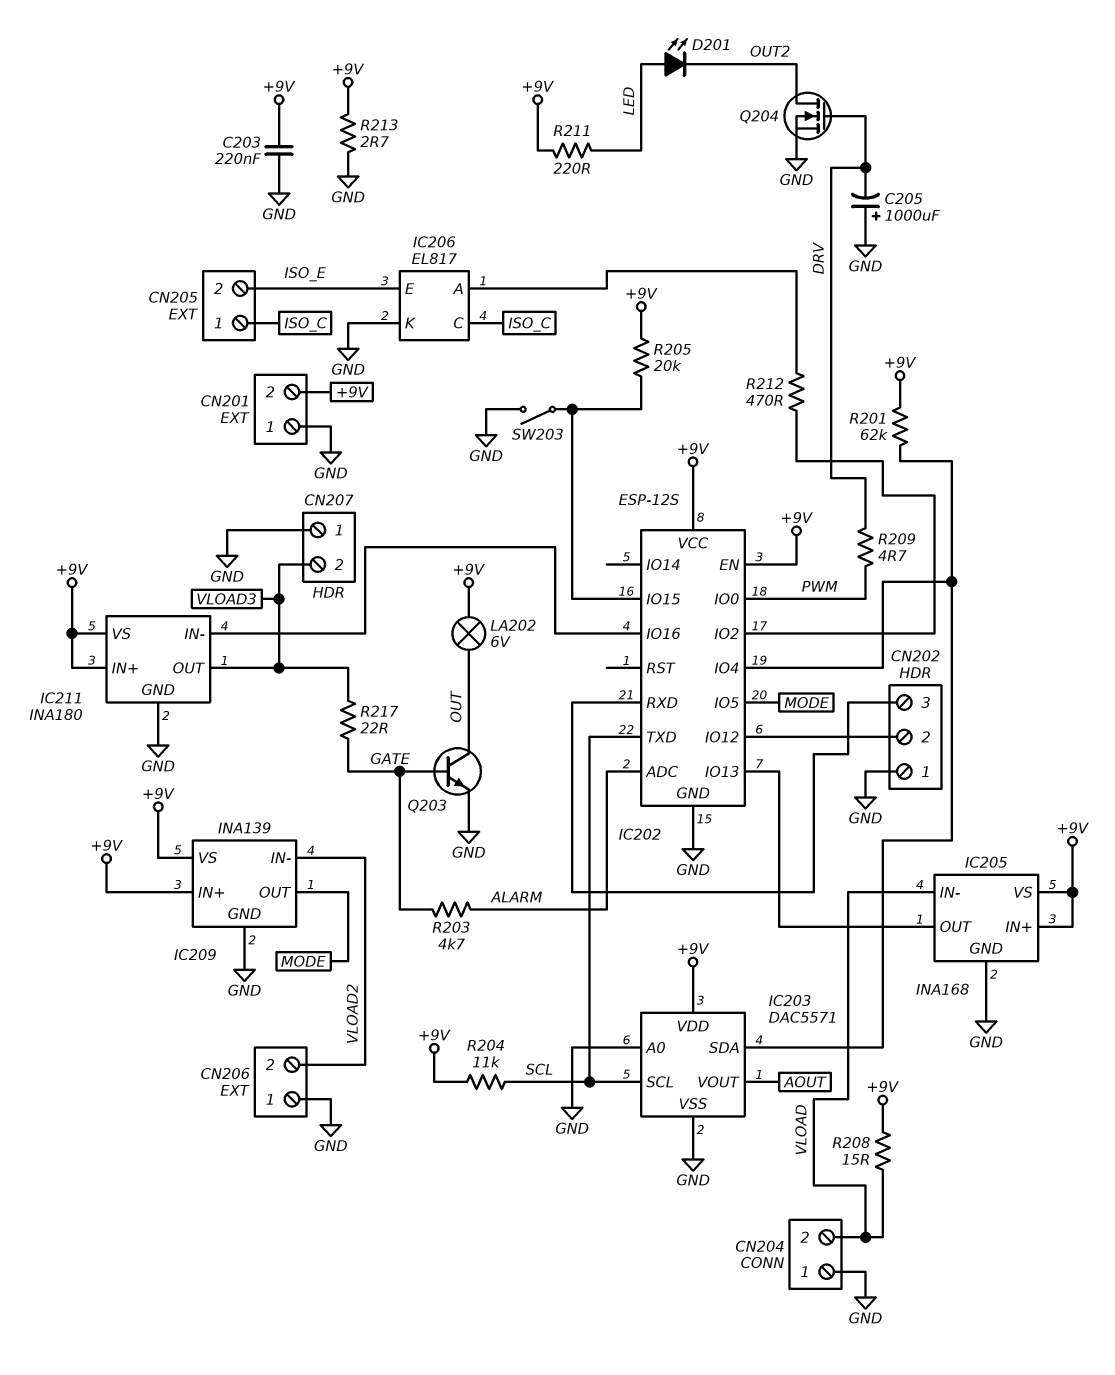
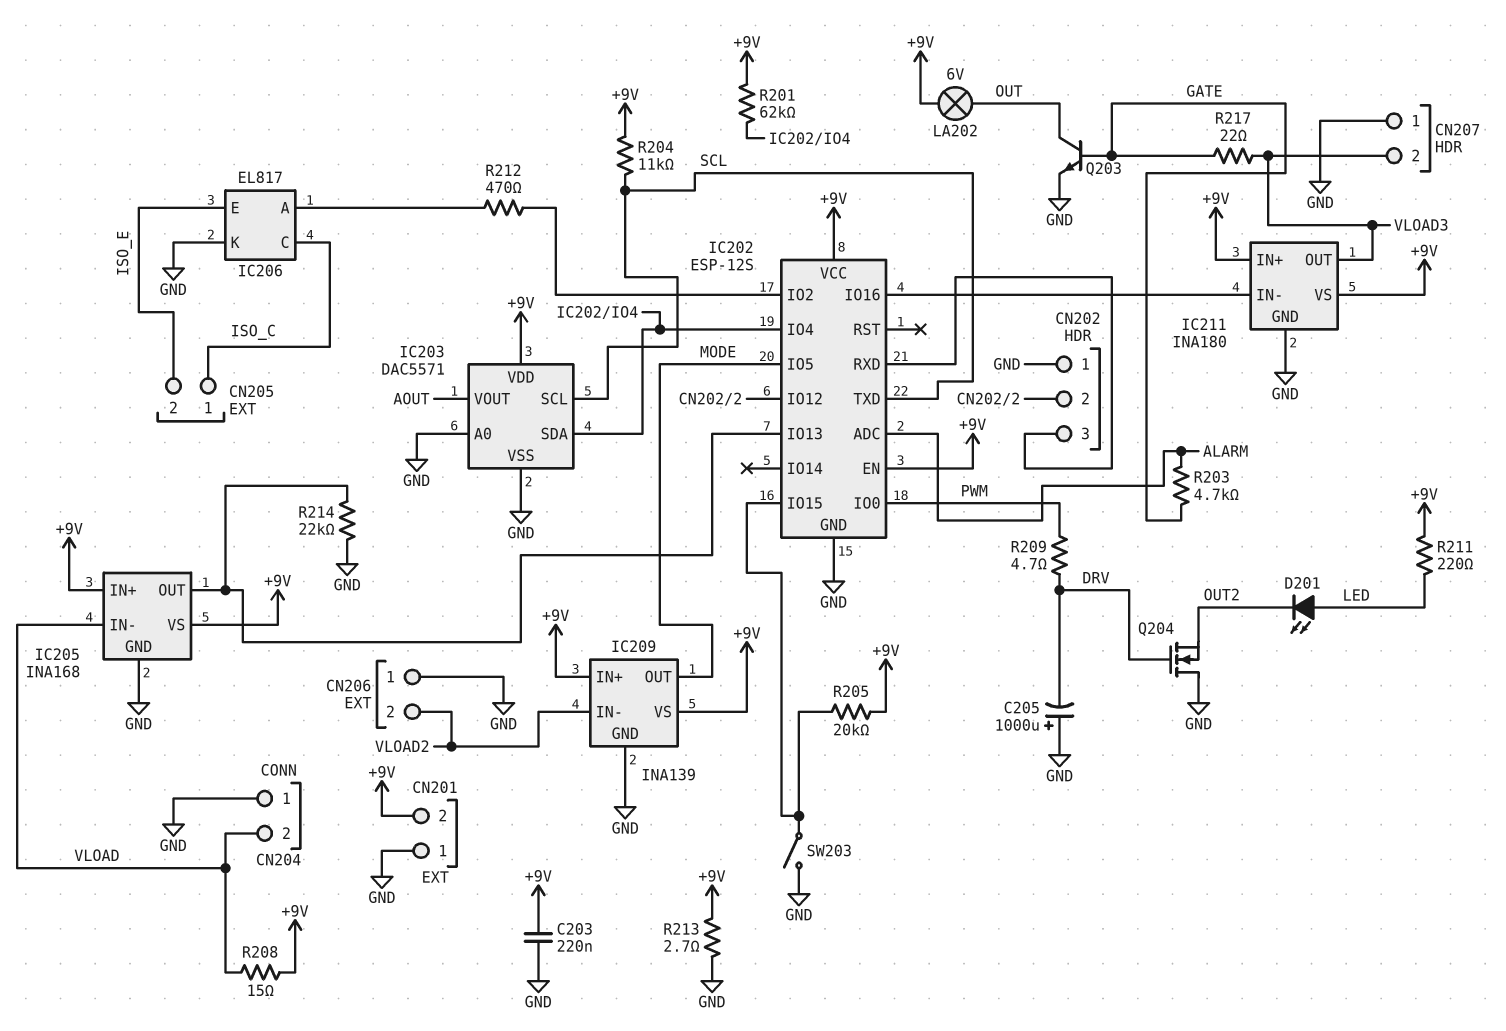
Q204: NMOS (G DRV, D OUT2, S GND) -> NMOS (G DRV, D GND, S OUT2)
R214: none -> 22k (GND, IC202/IO13)

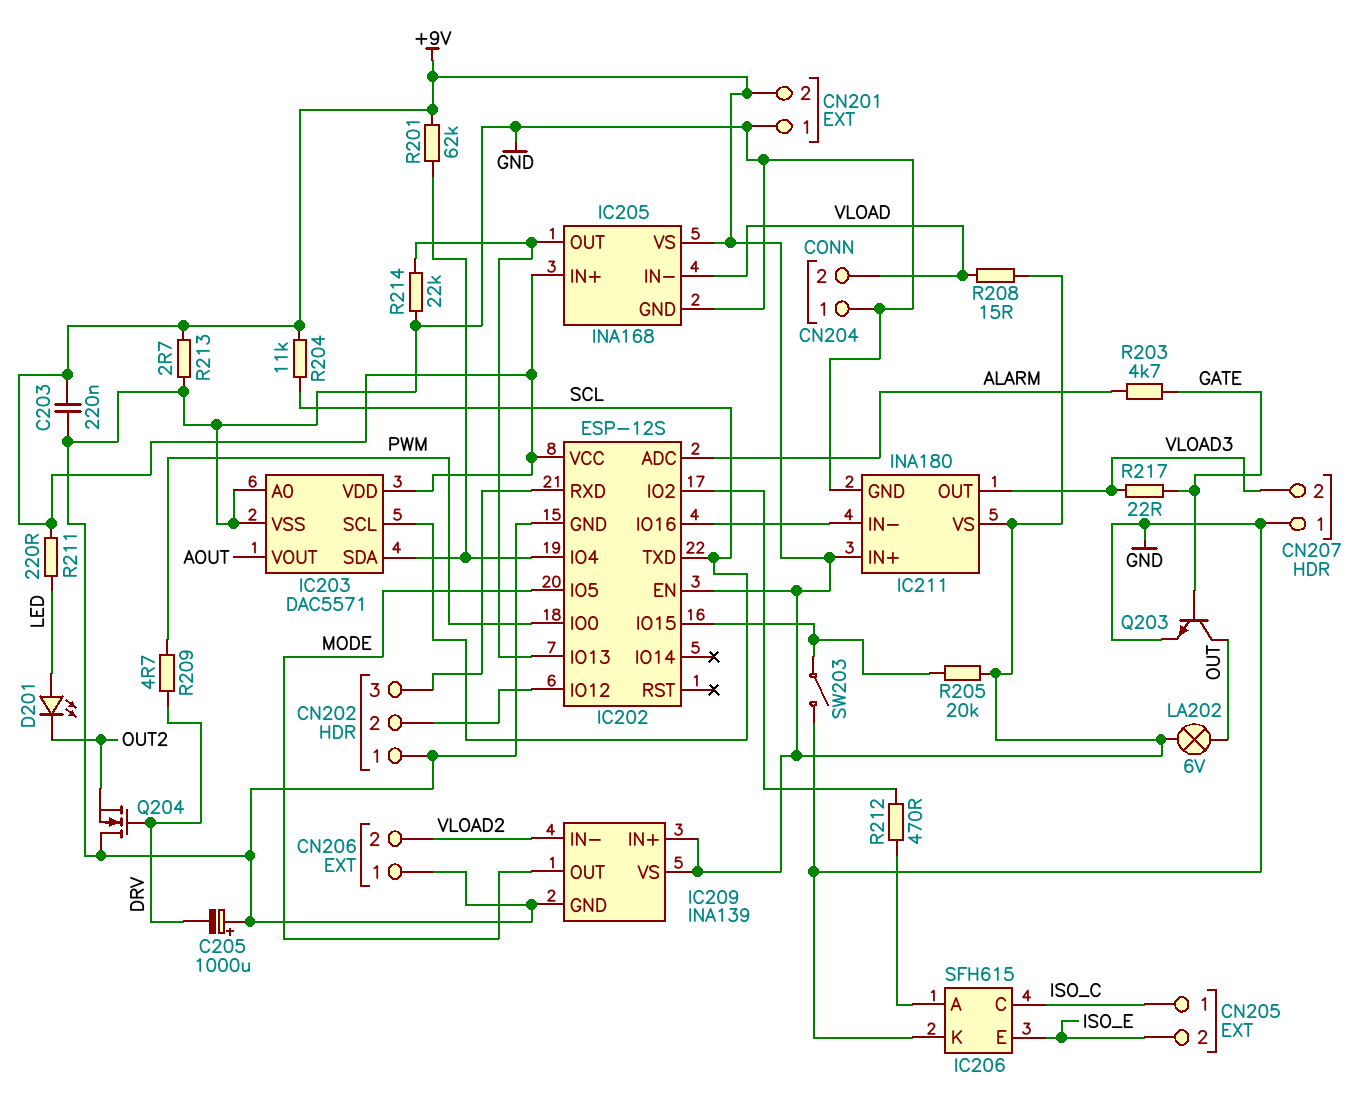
IC206: EL817 -> SFH615

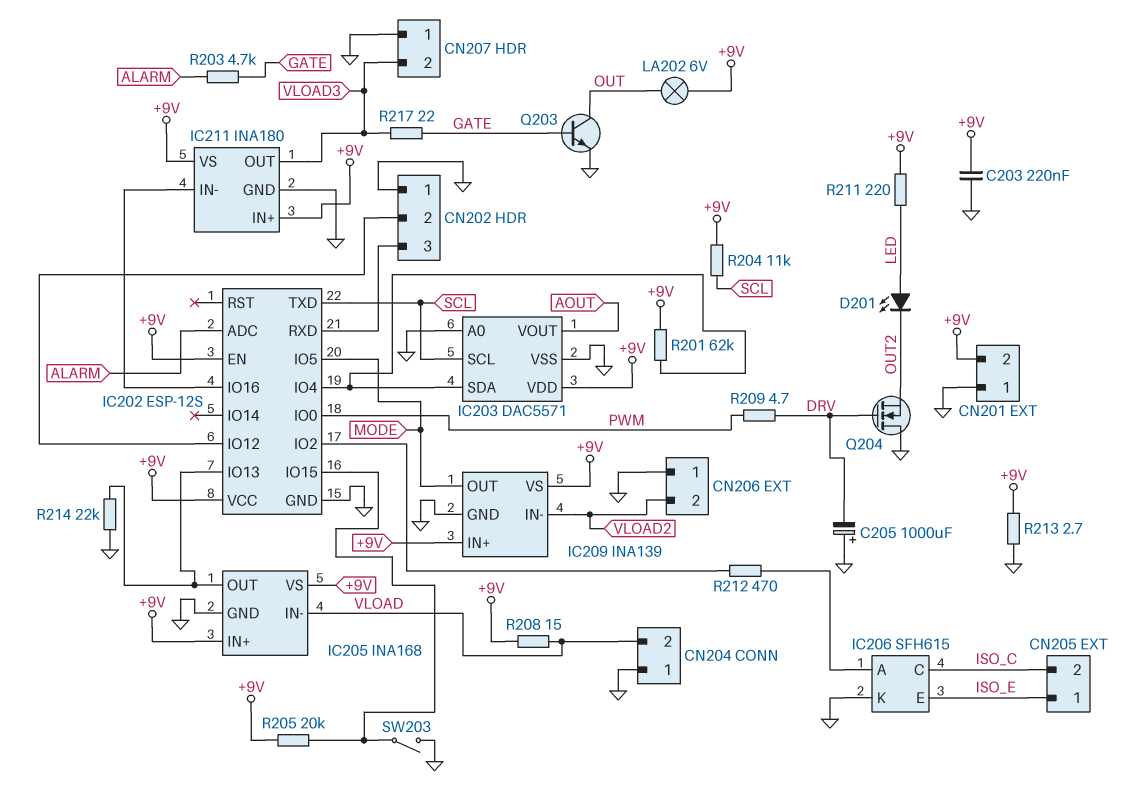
CN205 pin 1: ISO_C -> ISO_E
CN205 pin 2: ISO_E -> ISO_C

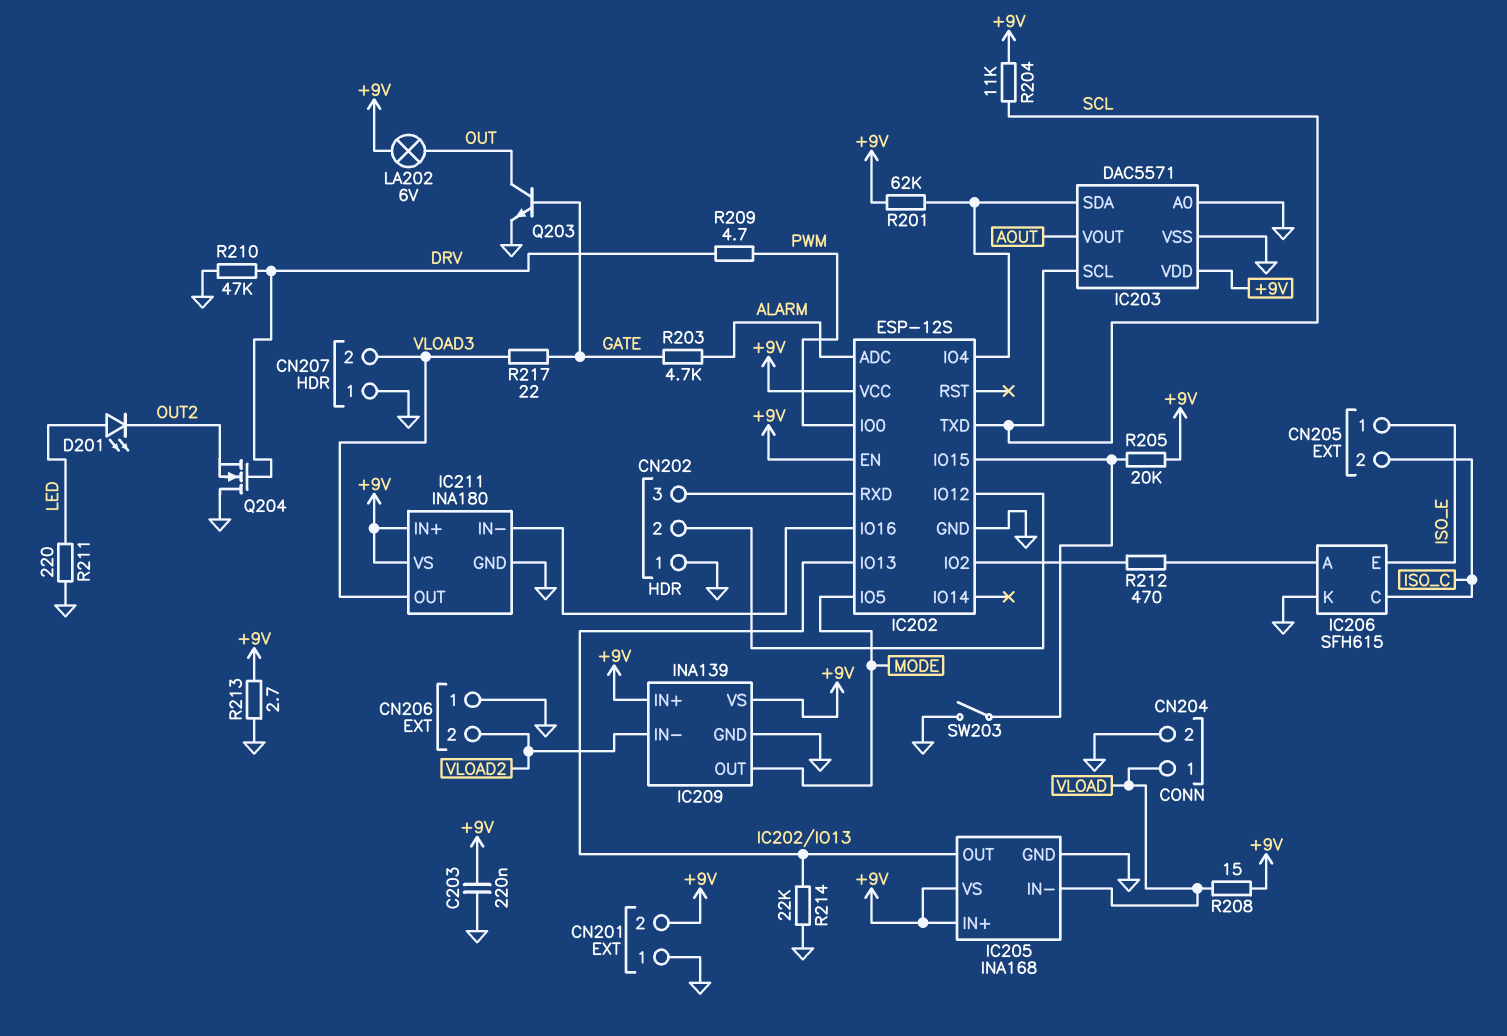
C205: 1000uF (plus GND, minus DRV) -> none
CN204 pin 1: GND -> VLOAD
CN204 pin 2: VLOAD -> GND
R210: none -> 47k (DRV, GND)
R211: 220 (+9V, LED) -> 220 (GND, LED)

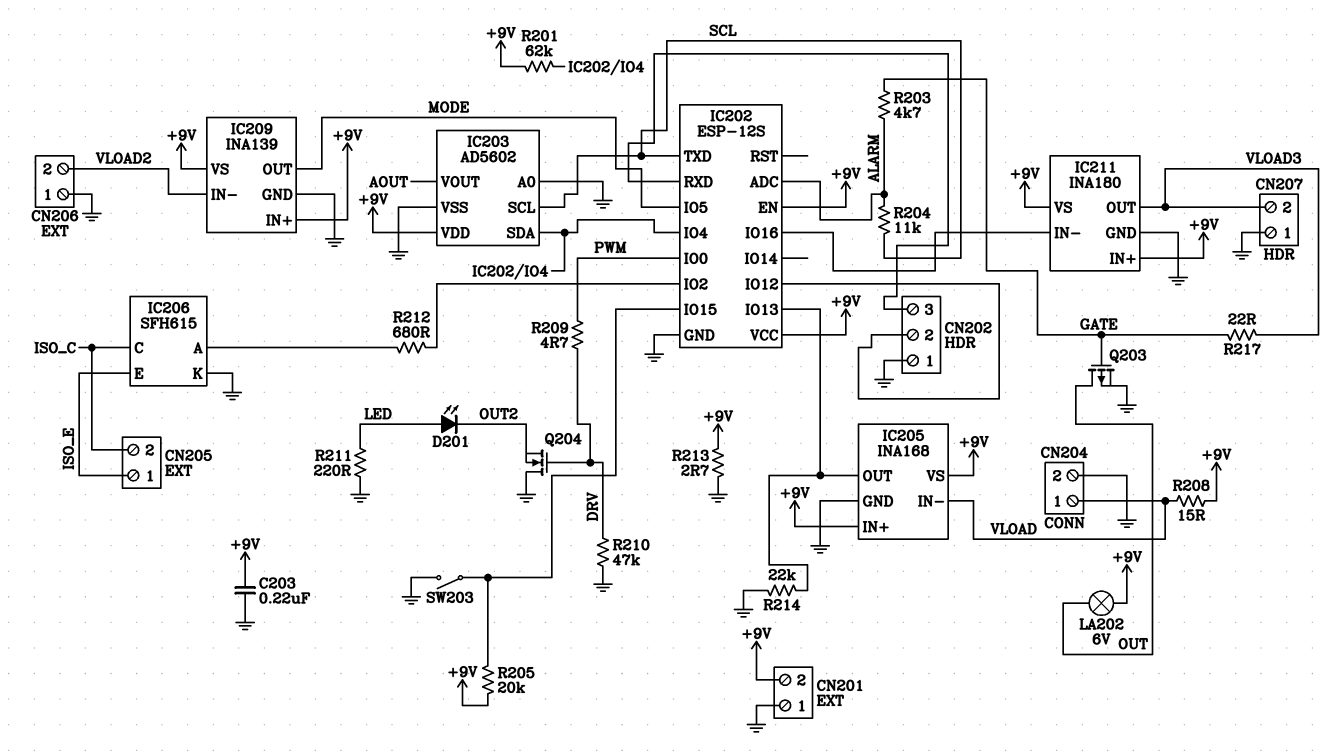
IC203: DAC5571 -> AD5602
Q203: NPN (B GATE, C OUT, E GND) -> PMOS (G GATE, D OUT, S GND)
R204: 11k (+9V, SCL) -> 11k (ALARM, SCL)
R212: 470 (IC202/IO2, IC206/A) -> 680 (IC202/IO2, IC206/A)

